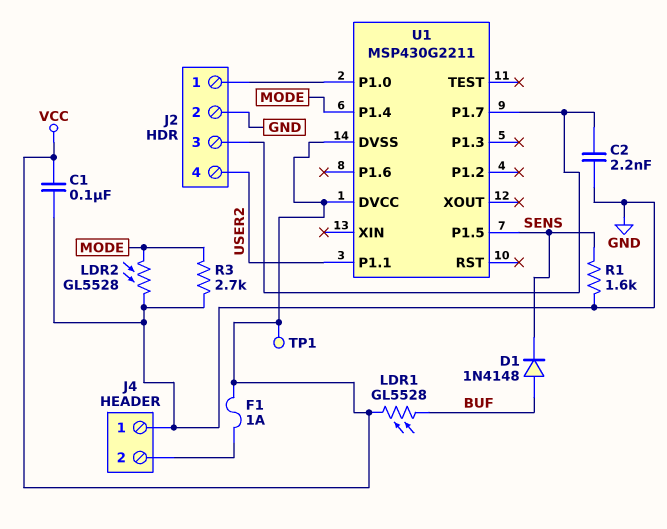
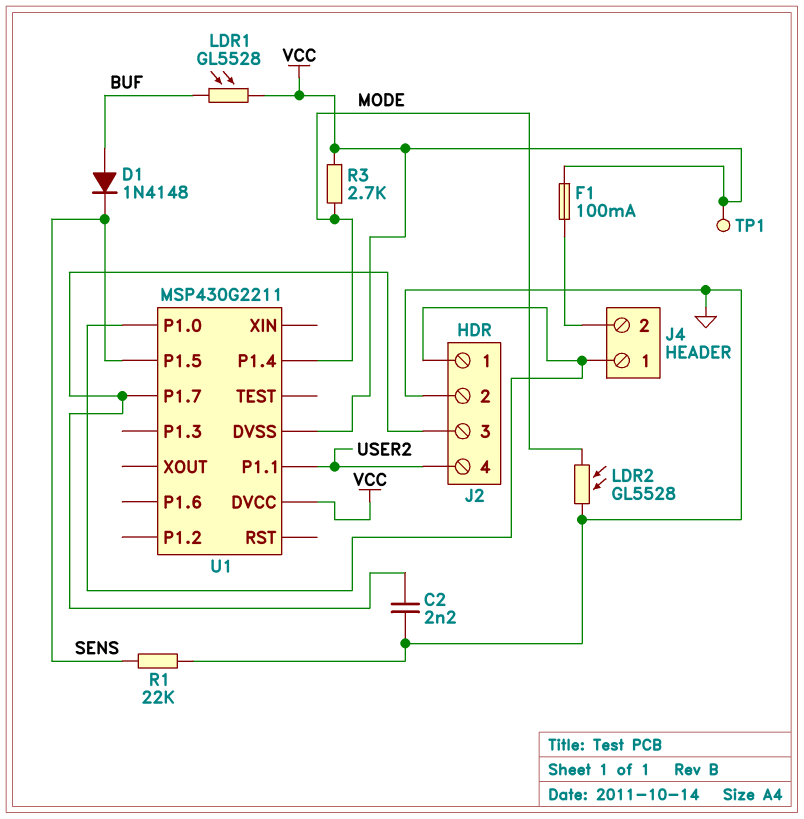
C1: 100nF (GND, VCC) -> none
F1: 1A (J4/2, VCC) -> 100mA (J4/2, VCC)
J4 pin 1: GND -> J2/1
R1: 1.6k (GND, SENS) -> 22k (GND, SENS)
R3: 2.7k (GND, MODE) -> 2.7k (MODE, VCC)

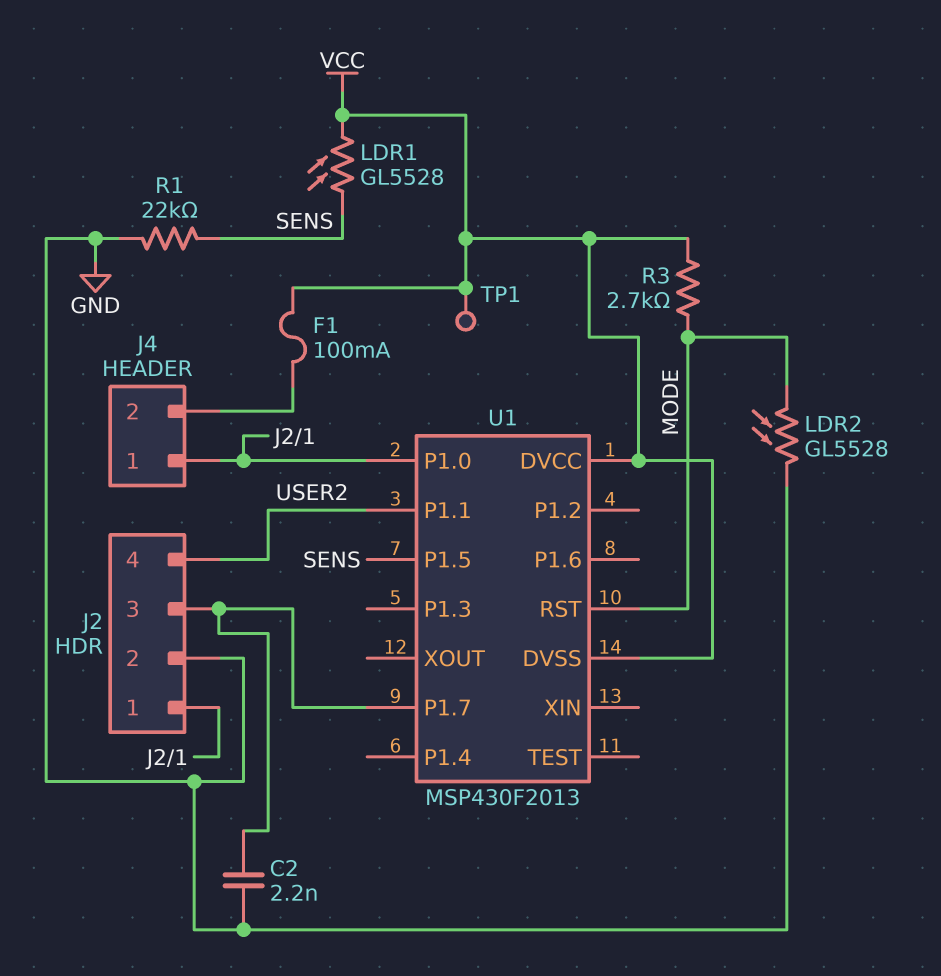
D1: diode 1N4148 (A BUF, K SENS) -> none
LDR1: GL5528 (BUF, VCC) -> GL5528 (SENS, VCC)
U1: MSP430G2211 -> MSP430F2013
U1 pin P1.4: MODE -> none
U1 pin RST: none -> MODE

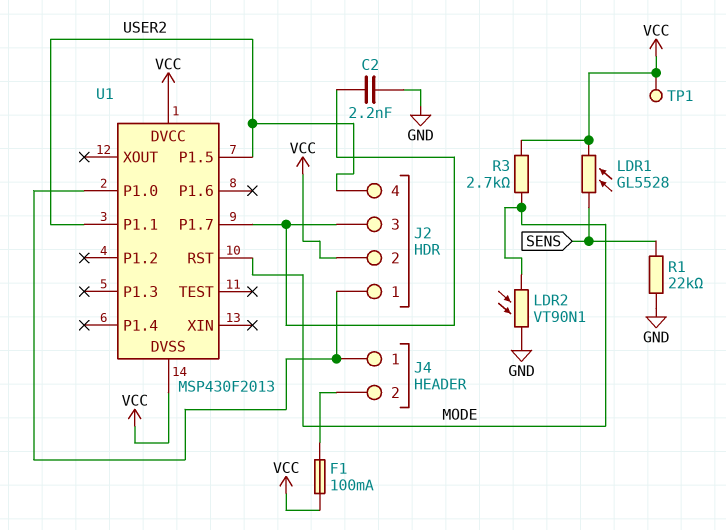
J2 pin 2: GND -> VCC
LDR2: GL5528 (GND, MODE) -> VT90N1 (GND, MODE)
U1 pin P1.5: SENS -> USER2

